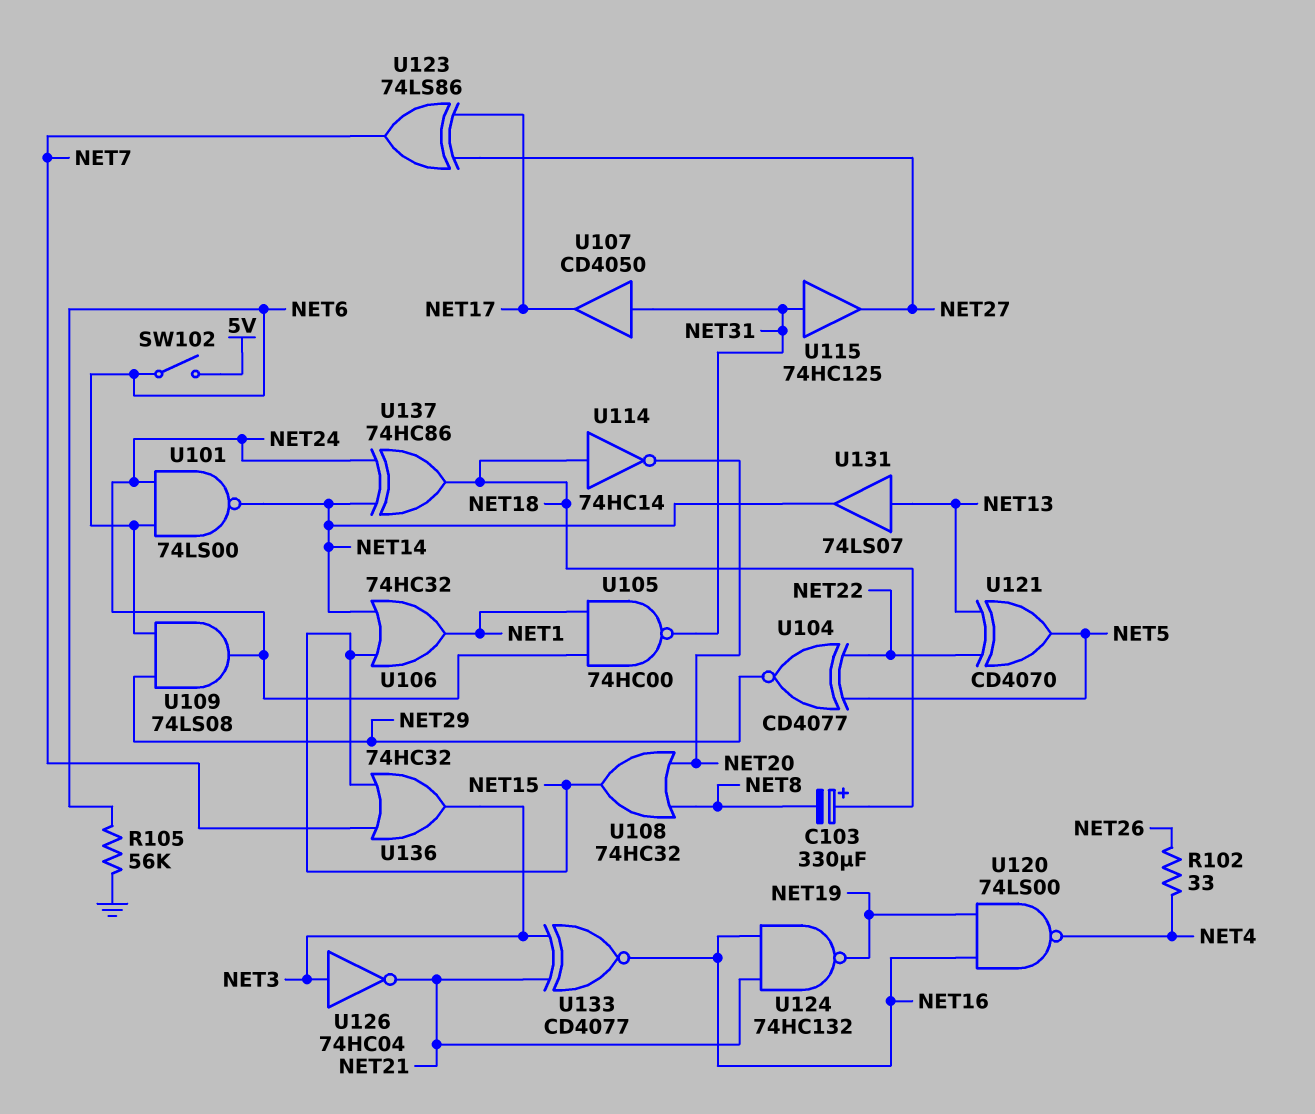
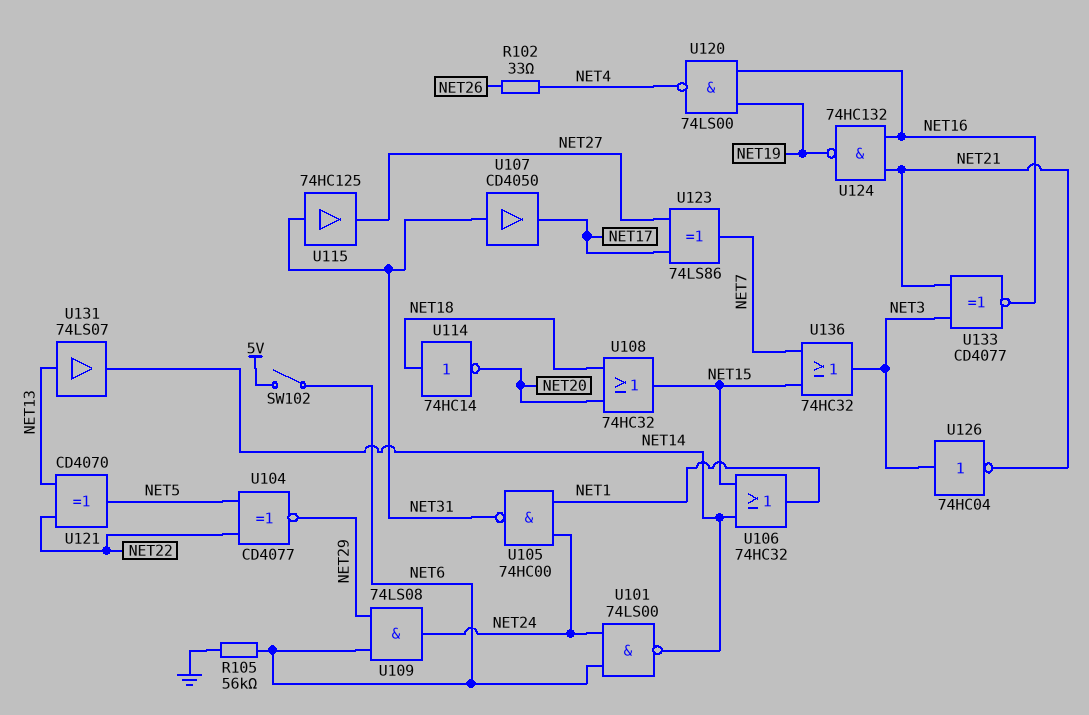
C103: 330uF (plus NET18, minus NET8) -> none
U108: OR 74HC32 (in NET8, in NET20, out NET15) -> OR 74HC32 (in NET18, in NET20, out NET15)
U137: XOR 74HC86 (in NET14, in NET24, out NET18) -> none

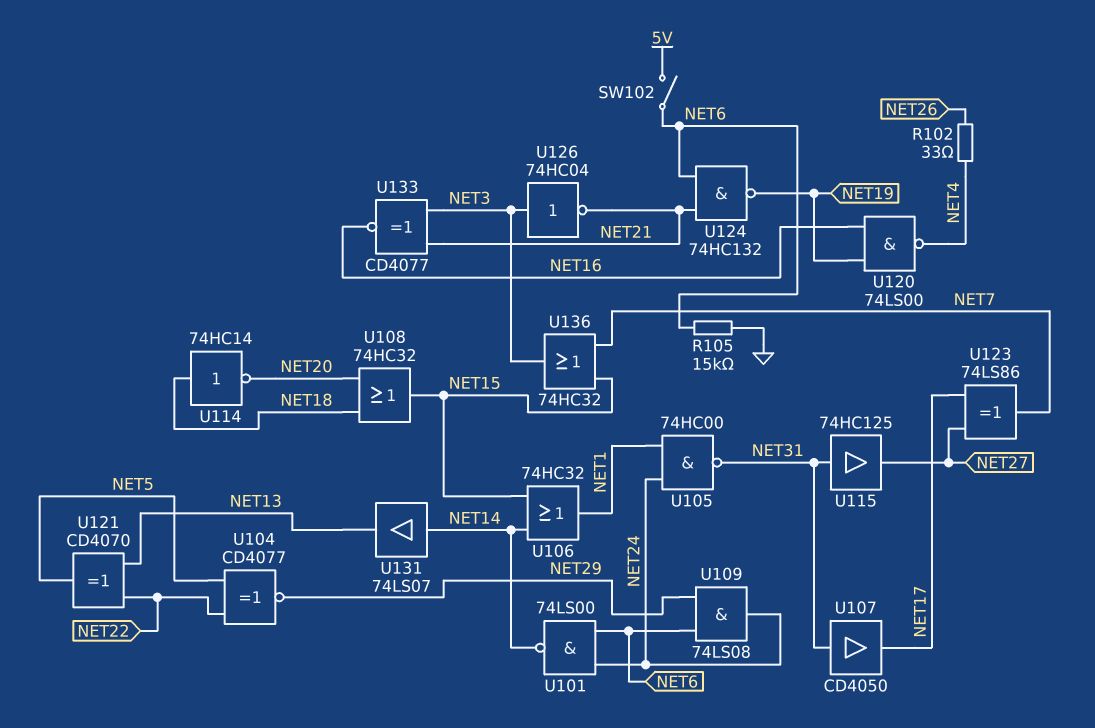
R105: 56k (GND, NET6) -> 15k (GND, NET6)
U124: NAND 74HC132 (in NET16, in NET21, out NET19) -> NAND 74HC132 (in NET6, in NET21, out NET19)
U131: buffer 74LS07 (in NET13, out NET14) -> buffer 74LS07 (in NET14, out NET13)

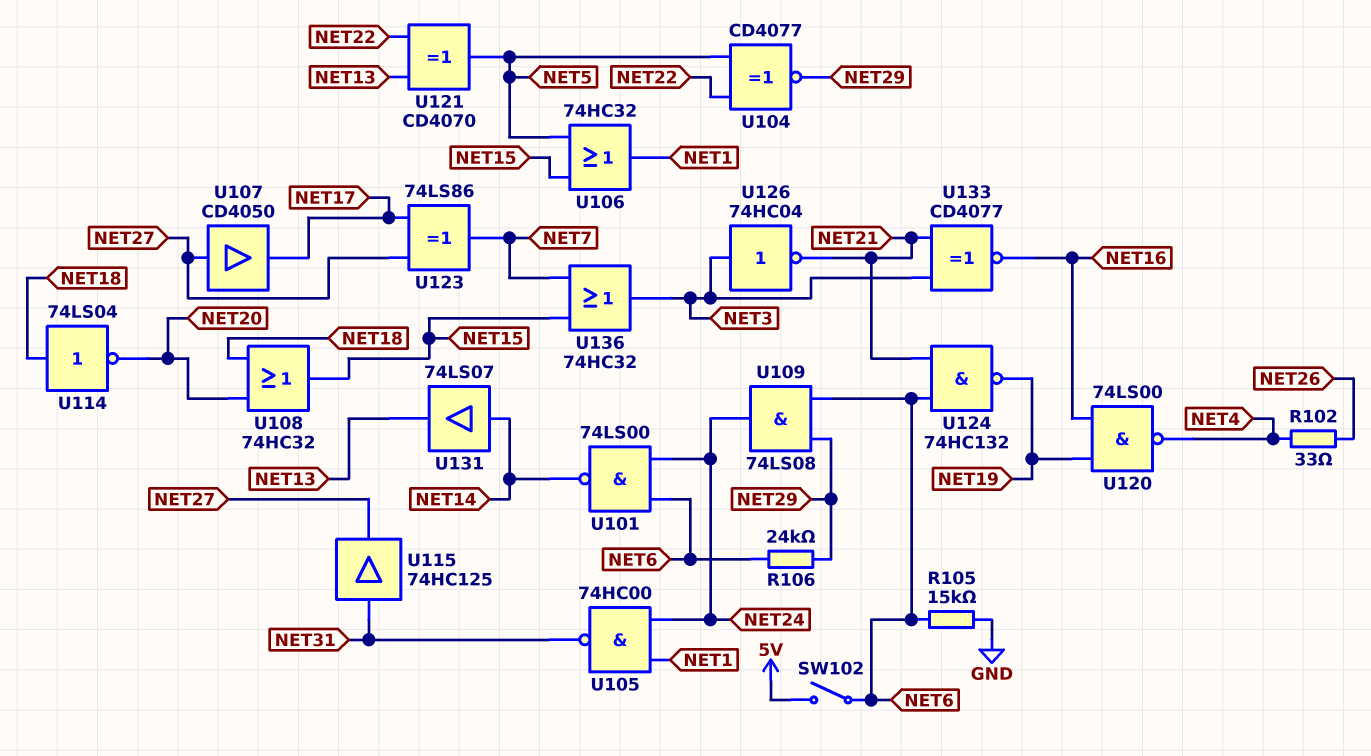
R106: none -> 24k (NET6, NET29)
U106: OR 74HC32 (in NET14, in NET15, out NET1) -> OR 74HC32 (in NET5, in NET15, out NET1)
U107: buffer CD4050 (in NET31, out NET17) -> buffer CD4050 (in NET27, out NET17)
U114: NOT 74HC14 (in NET18, out NET20) -> NOT 74LS04 (in NET18, out NET20)

